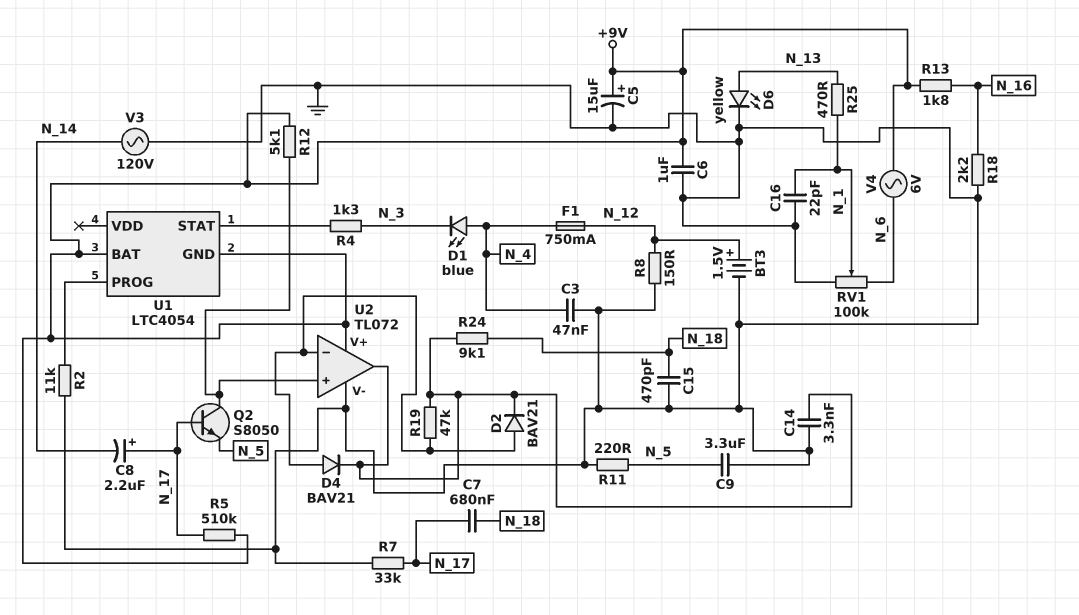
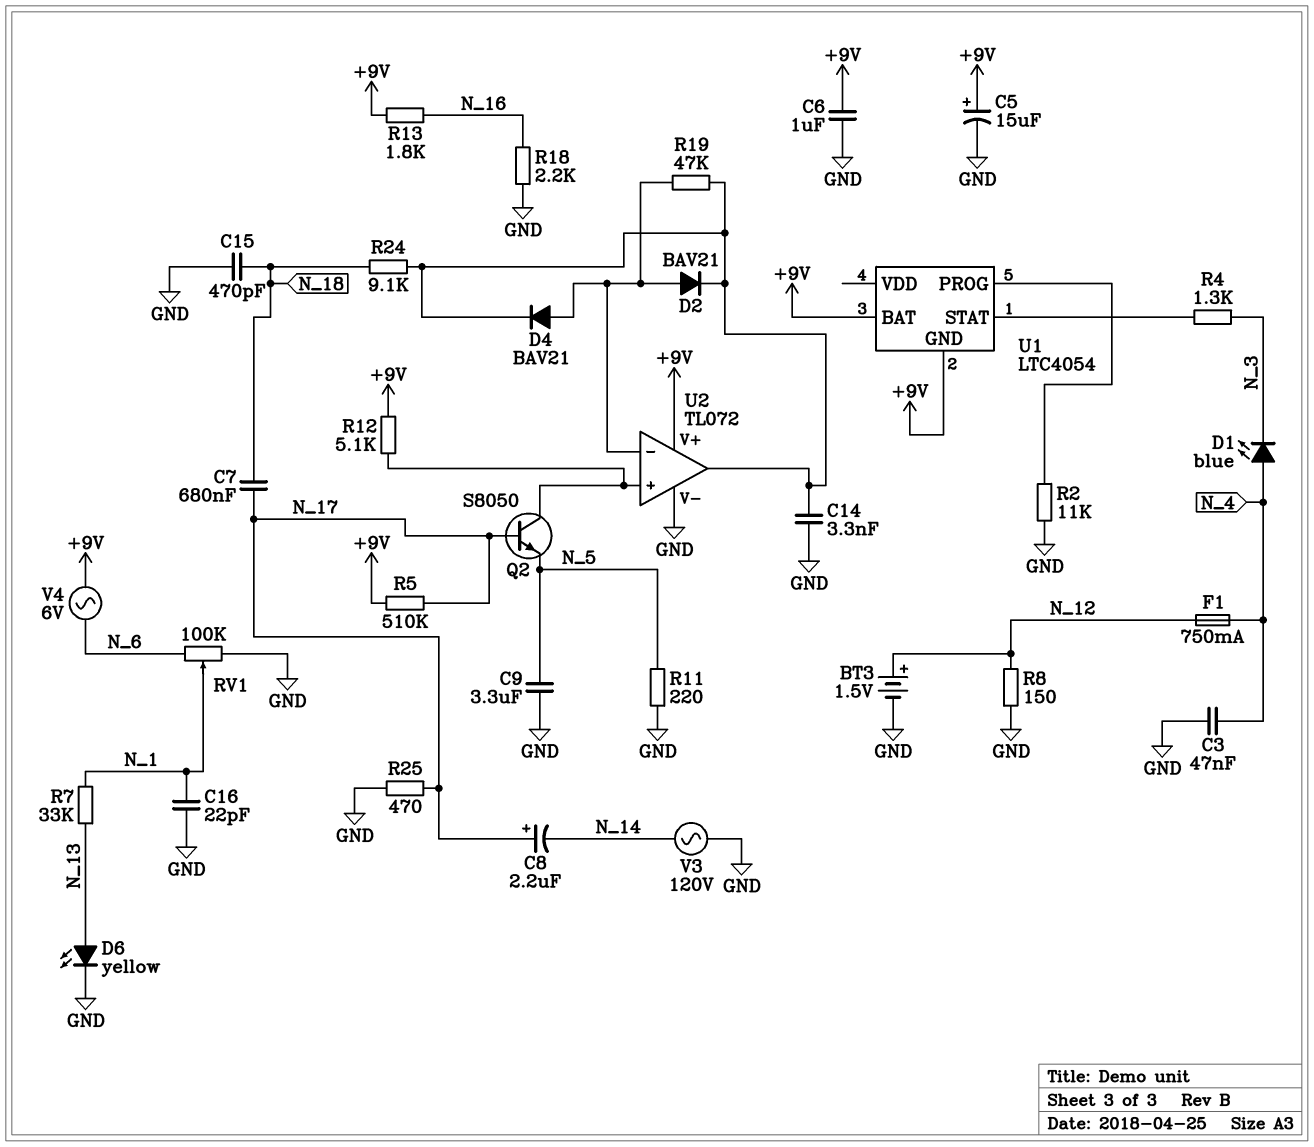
R7: 33k (GND, N_17) -> 33k (N_1, N_13)
R25: 470 (N_1, N_13) -> 470 (GND, N_17)

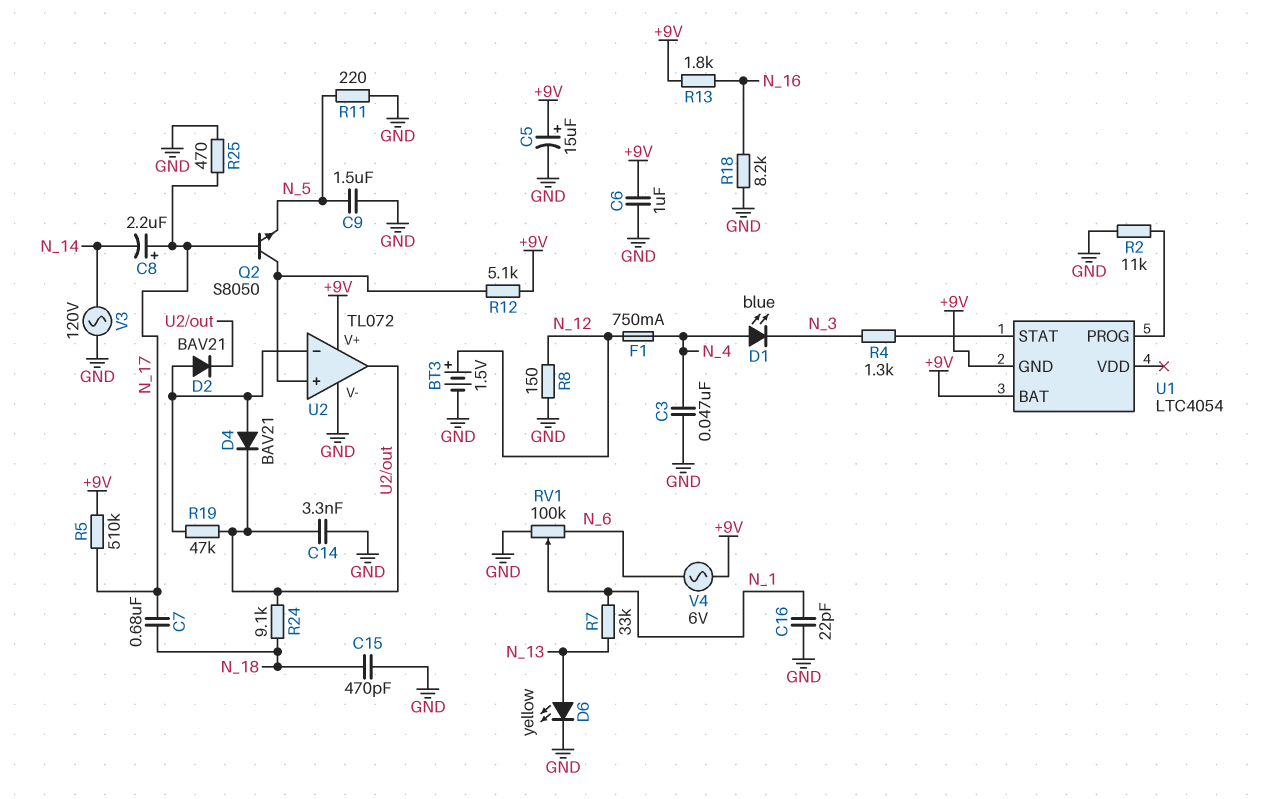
C9: 3.3uF (GND, N_5) -> 1.5uF (GND, N_5)
R18: 2.2k (GND, N_16) -> 8.2k (GND, N_16)

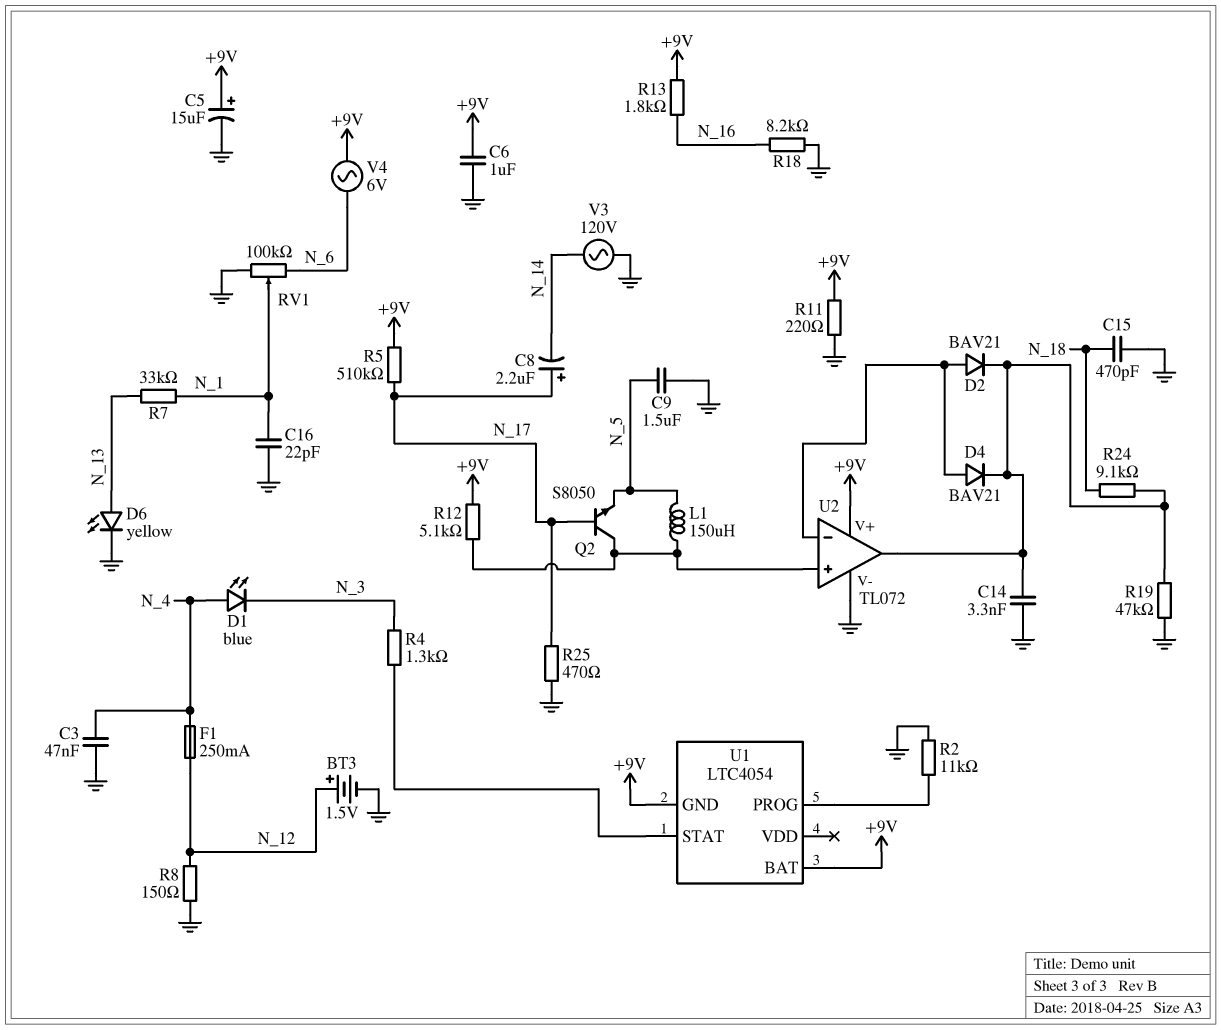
C7: 680nF (N_17, N_18) -> none
F1: 750mA (N_4, N_12) -> 250mA (N_4, N_12)
L1: none -> 150uH (N_5, U2/in+)
R11: 220 (GND, N_5) -> 220 (+9V, GND)
R19: 47k (U2/in-, U2/out) -> 47k (GND, U2/out)

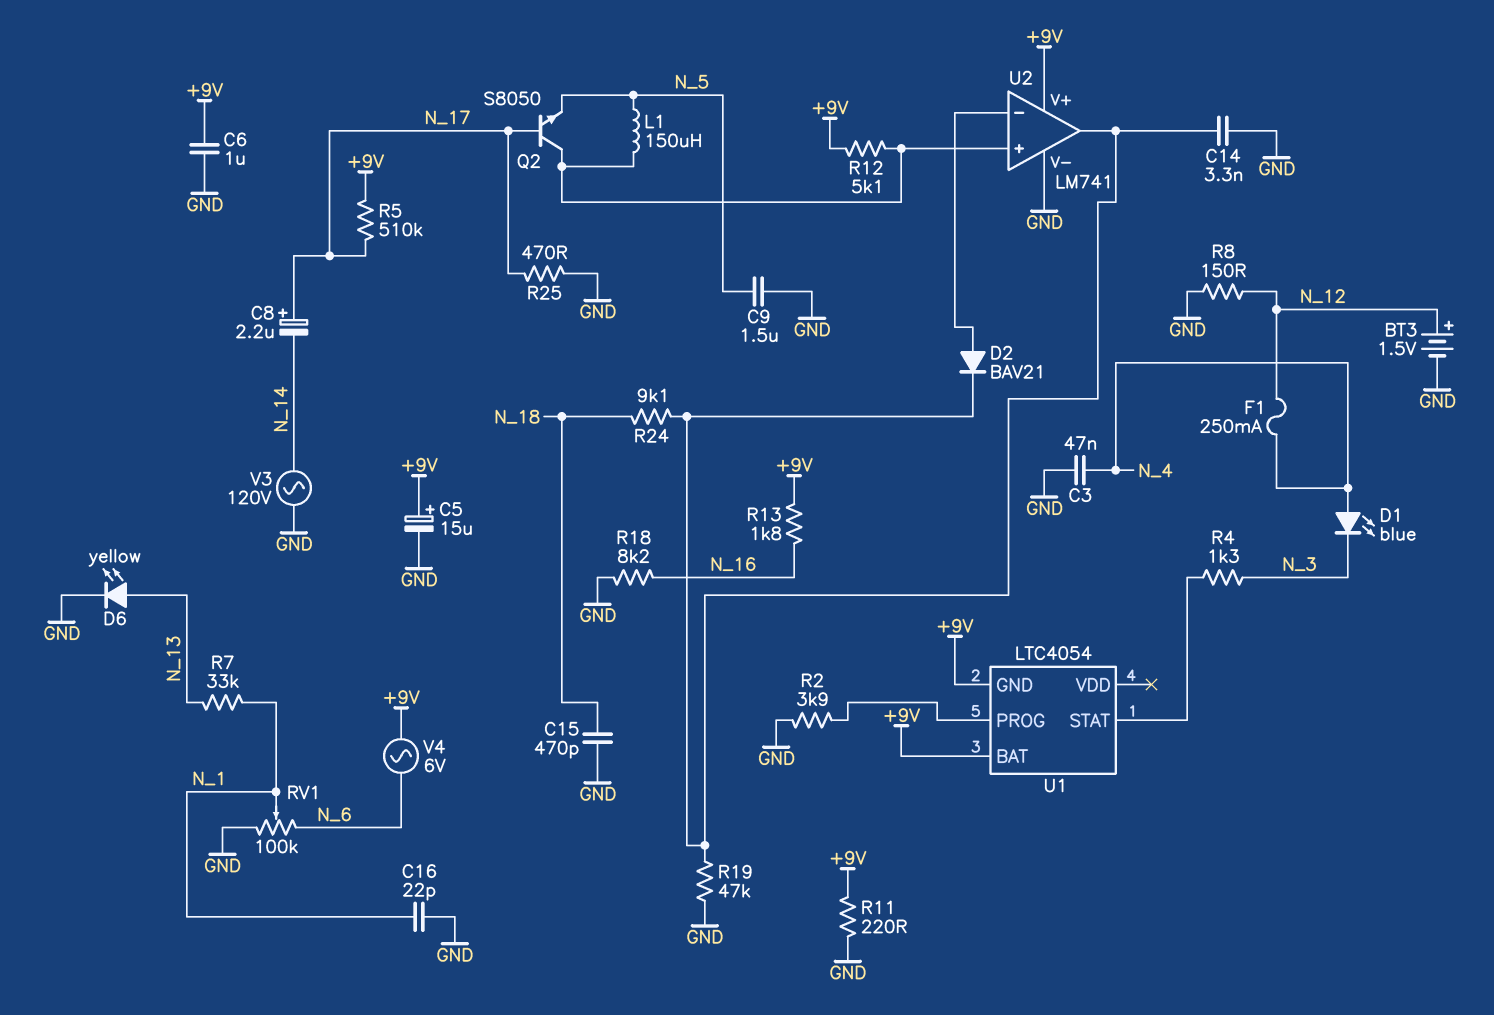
D4: diode BAV21 (A U2/in-, K U2/out) -> none
R2: 11k (GND, U1/PROG) -> 3.9k (GND, U1/PROG)
U2: TL072 -> LM741

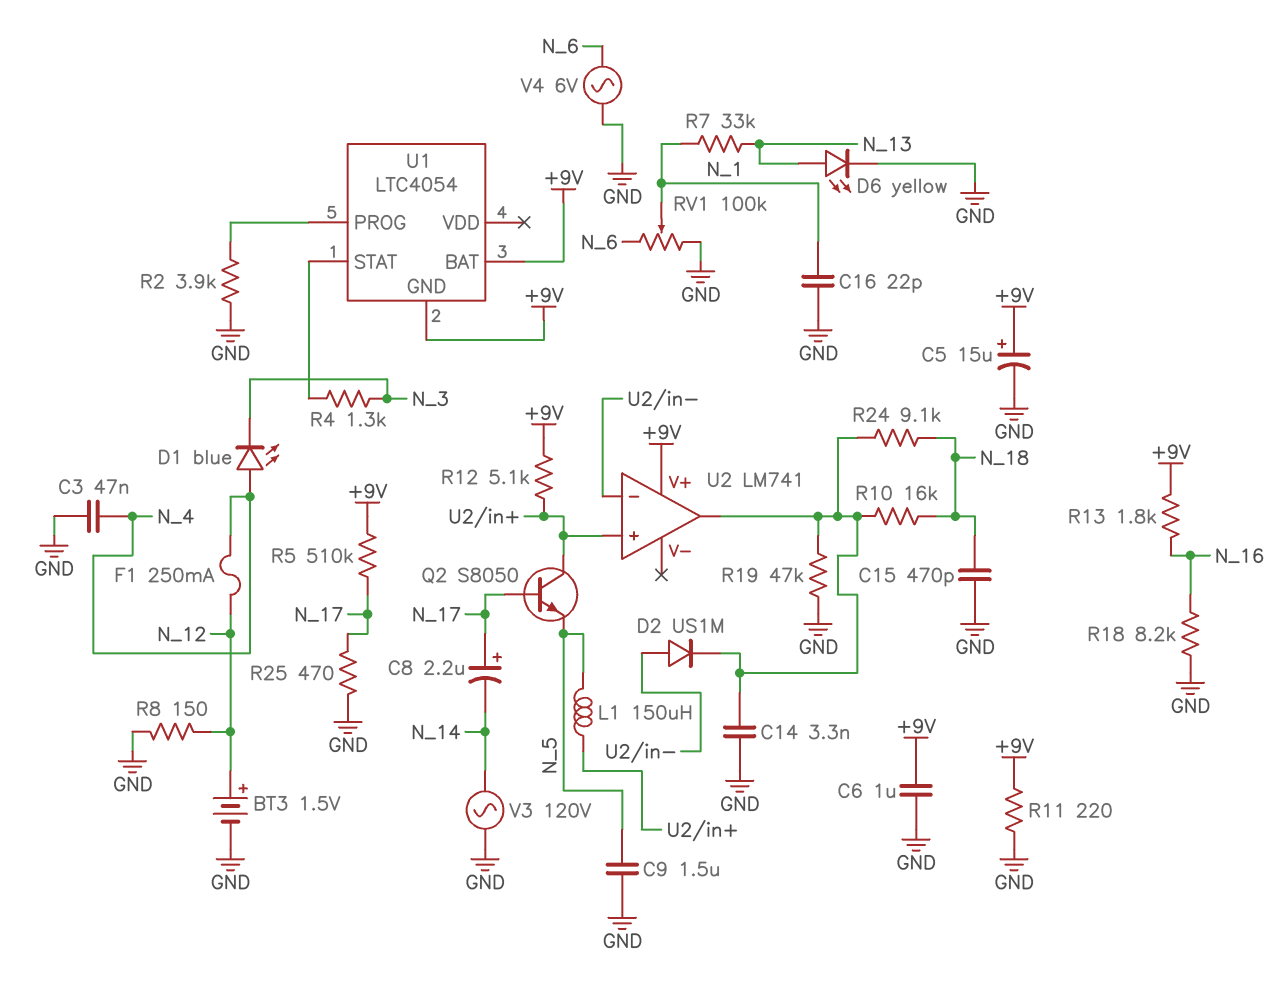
D2: diode BAV21 (A U2/in-, K U2/out) -> diode US1M (A U2/in-, K U2/out)
R10: none -> 16k (N_18, U2/out)
U2 pin V-: GND -> none
V4: AC 6V (+9V, N_6) -> AC 6V (GND, N_6)

